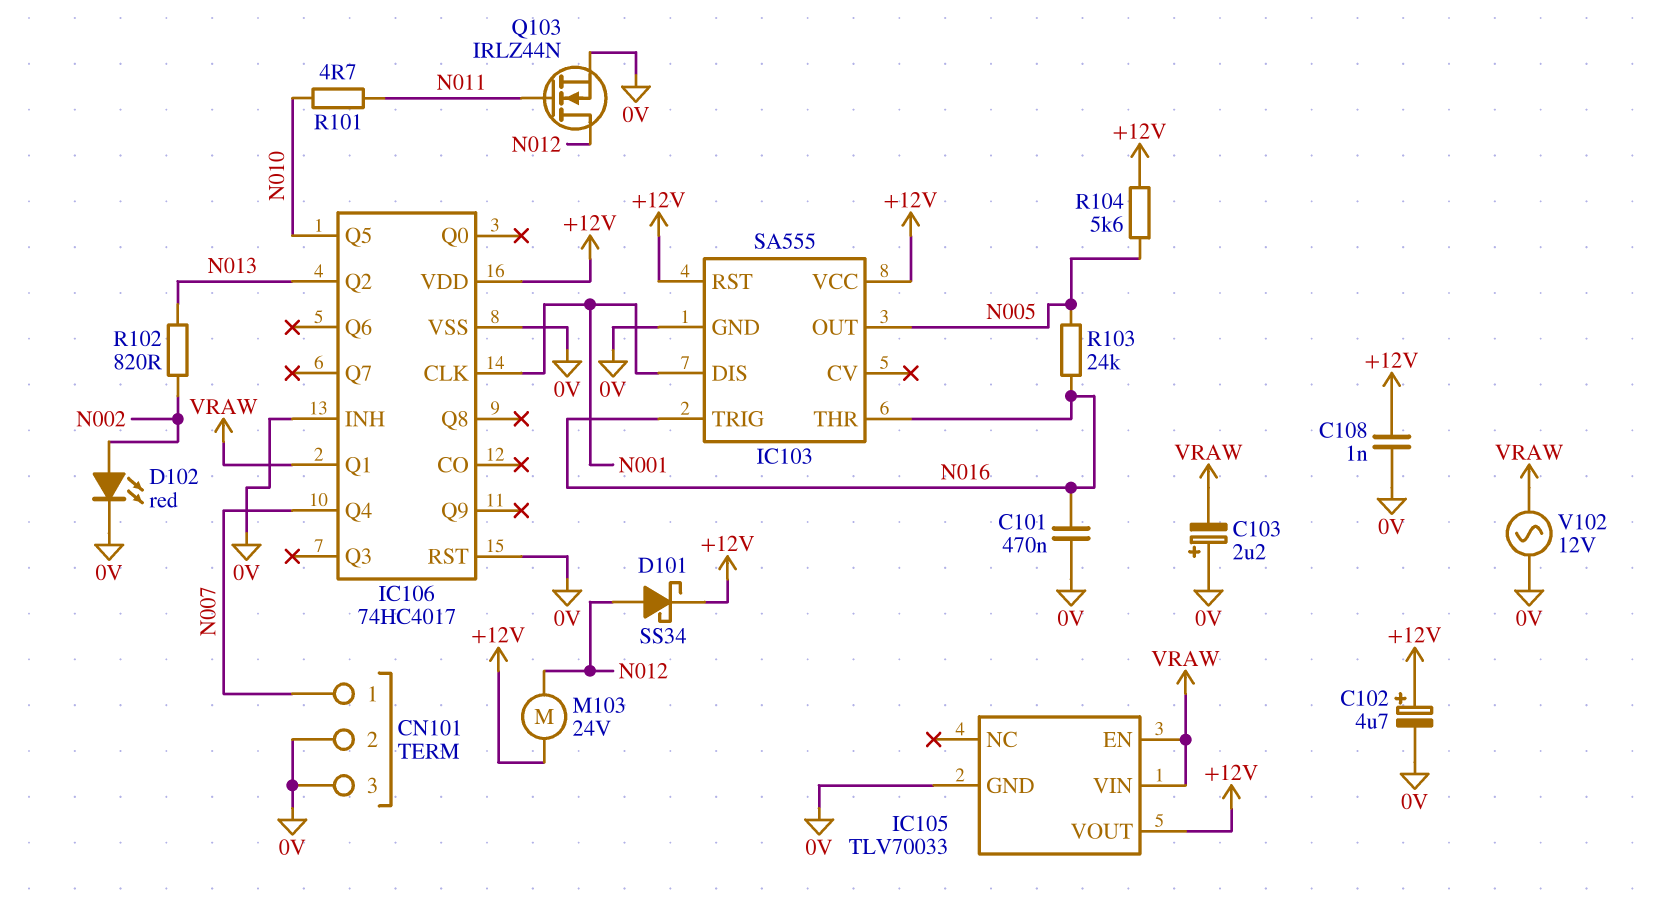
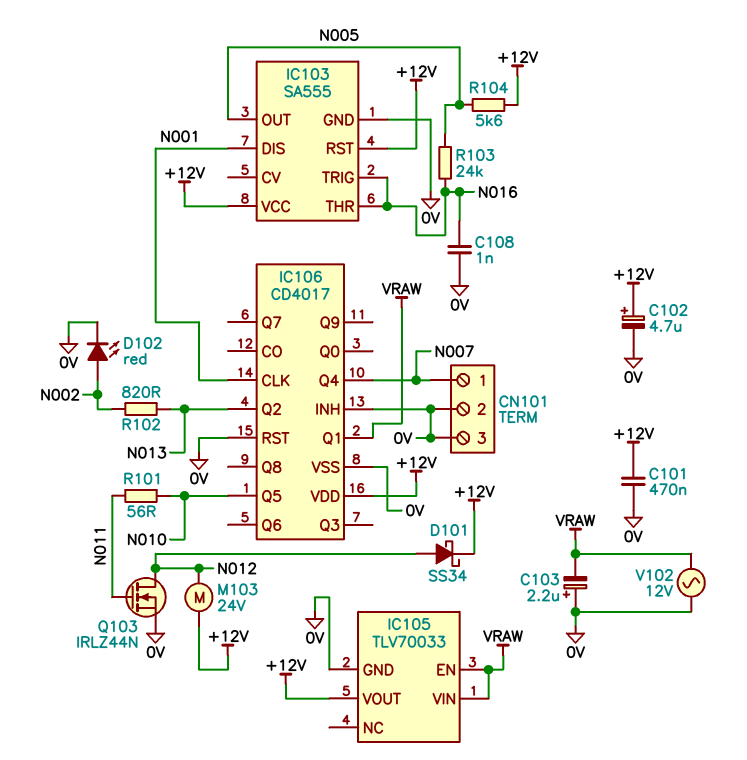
C101: 470nF (0V, N016) -> 470nF (+12V, 0V)
C108: 1nF (+12V, 0V) -> 1nF (0V, N016)
IC106: 74HC4017 -> CD4017
R101: 4.7 (N010, N011) -> 56 (N010, N011)

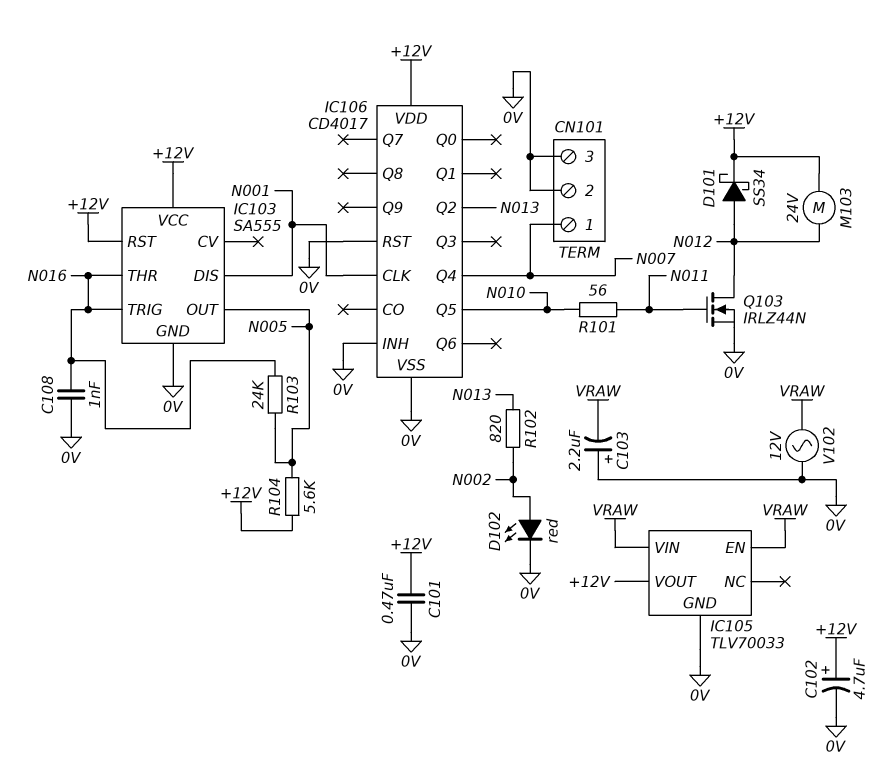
IC106 pin Q1: VRAW -> none

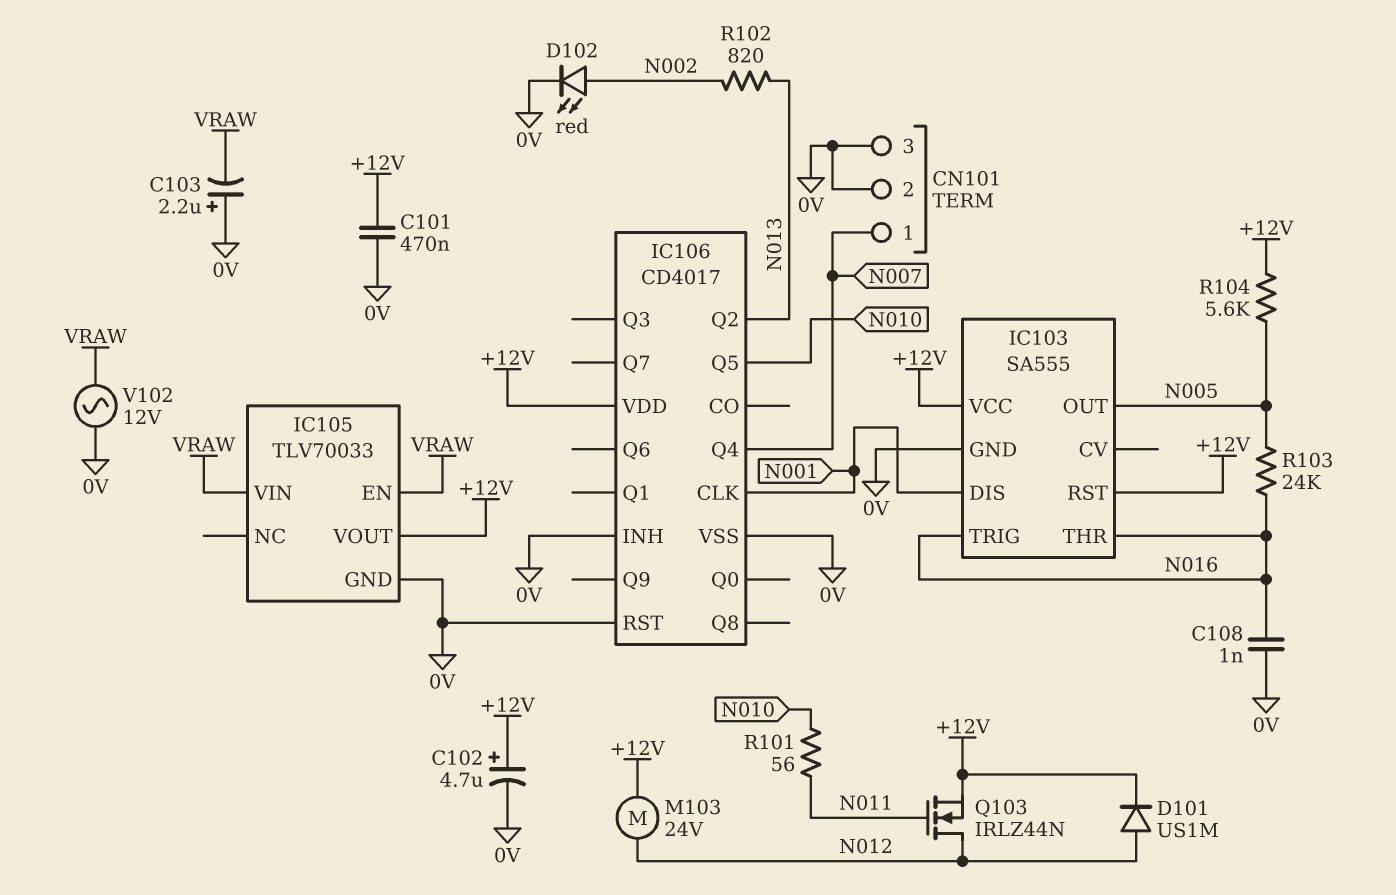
D101: schottky SS34 (A N012, K +12V) -> diode US1M (A N012, K +12V)
Q103: NMOS IRLZ44N (G N011, D N012, S 0V) -> NMOS IRLZ44N (G N011, D N012, S +12V)

